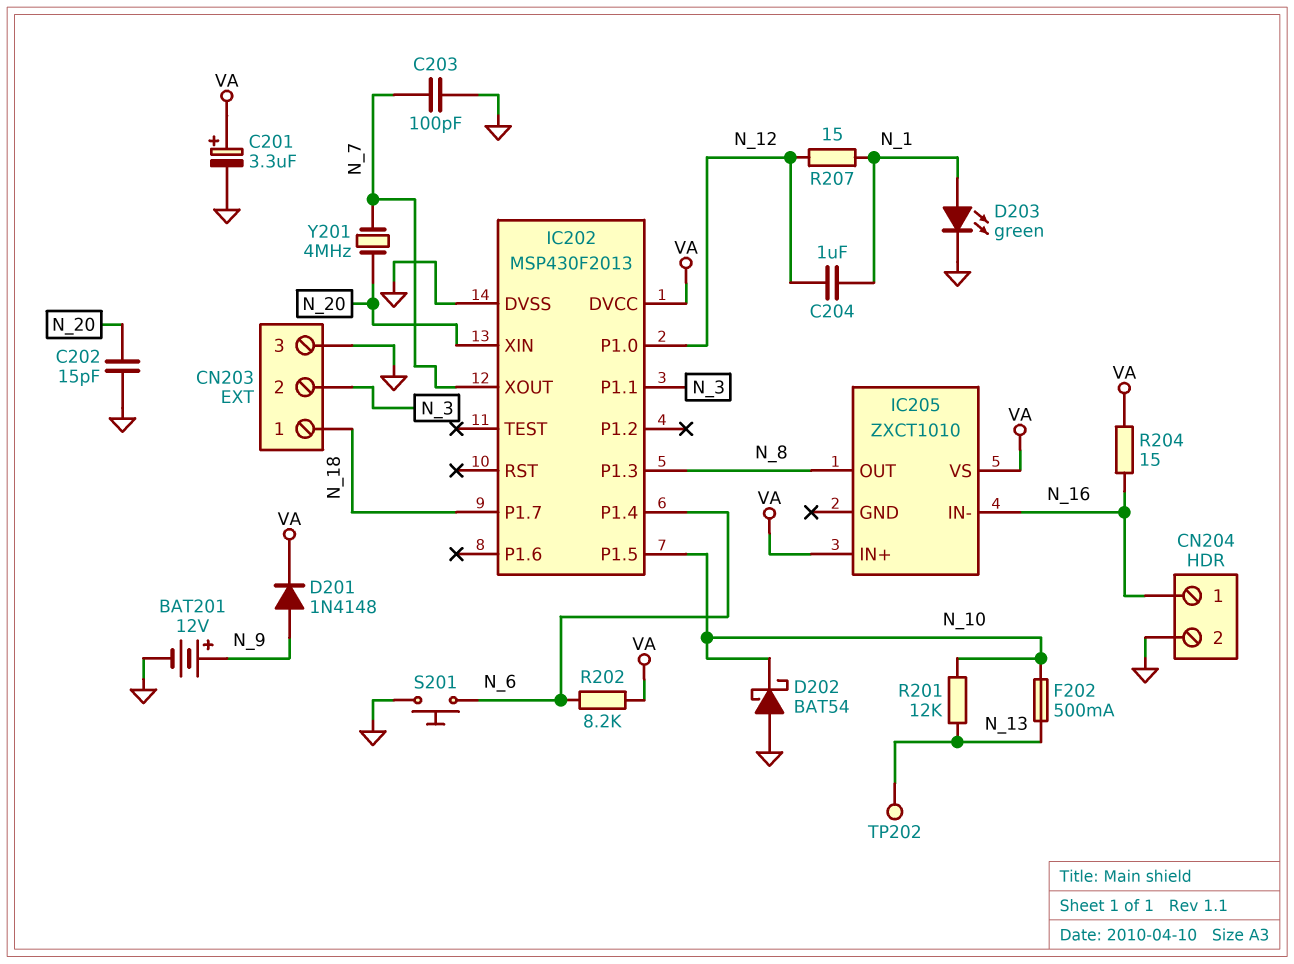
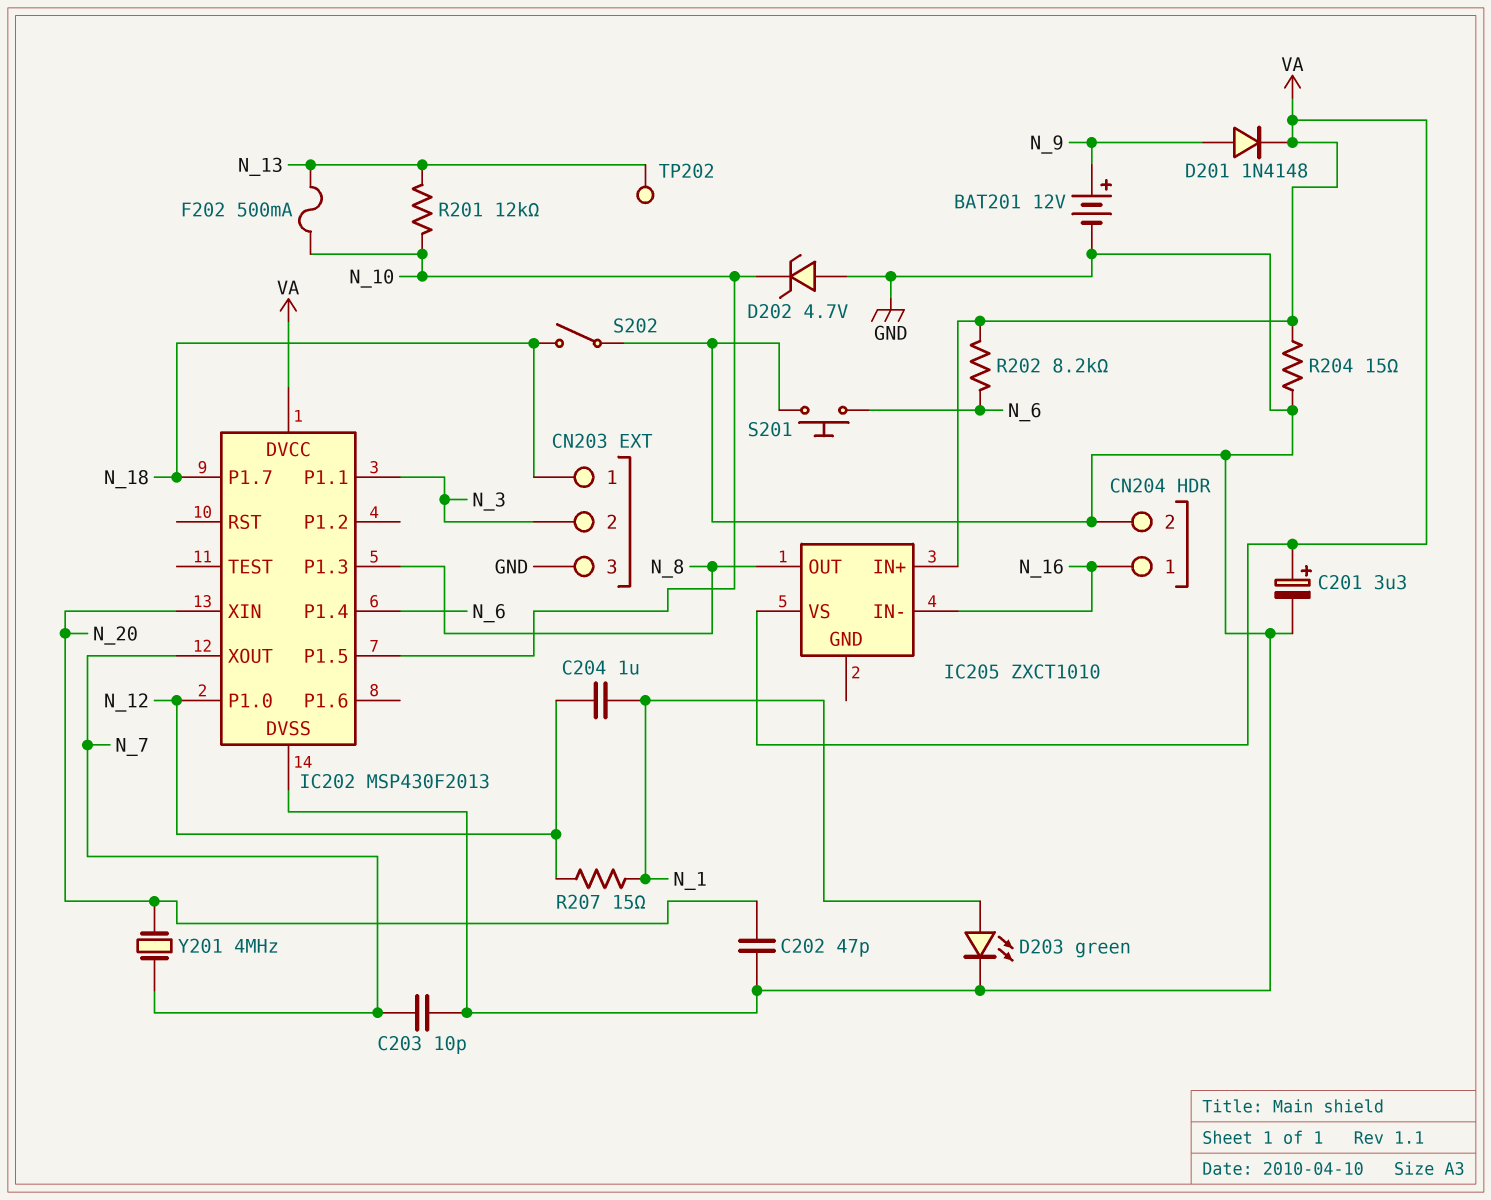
C202: 15pF (GND, N_20) -> 47pF (GND, N_20)
C203: 100pF (GND, N_7) -> 10pF (GND, N_7)
D202: schottky BAT54 (A GND, K N_10) -> zener 4.7V (A GND, K N_10)
R204: 15 (N_16, VA) -> 15 (GND, VA)
S202: none -> switch (GND, N_18)

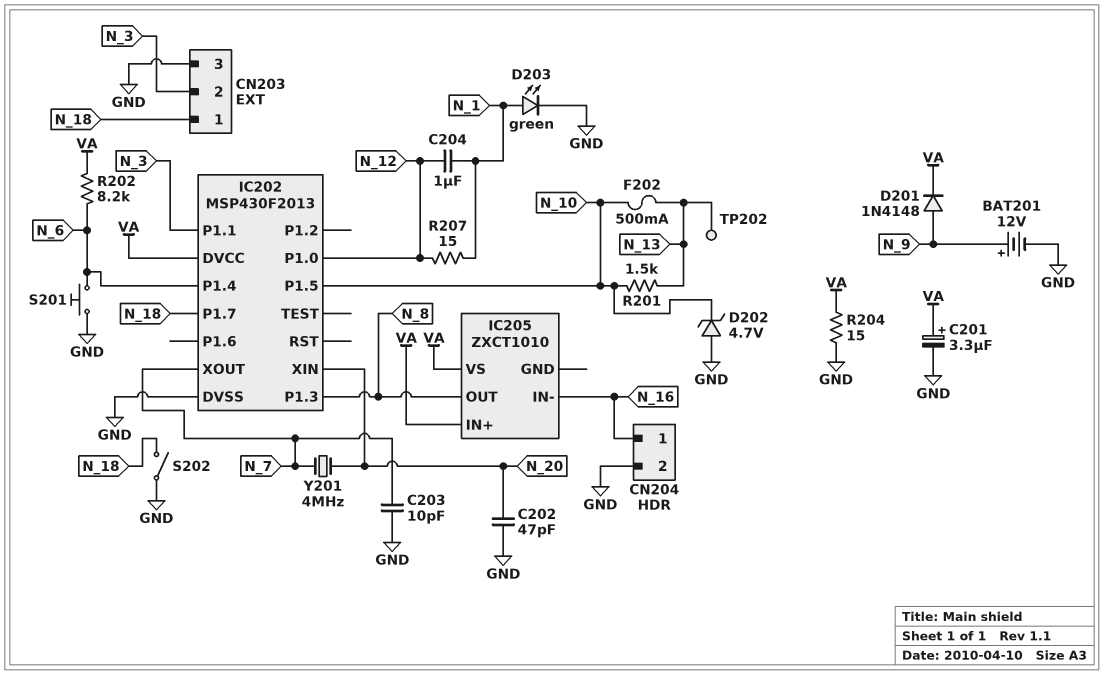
R201: 12k (N_10, N_13) -> 1.5k (N_10, N_13)

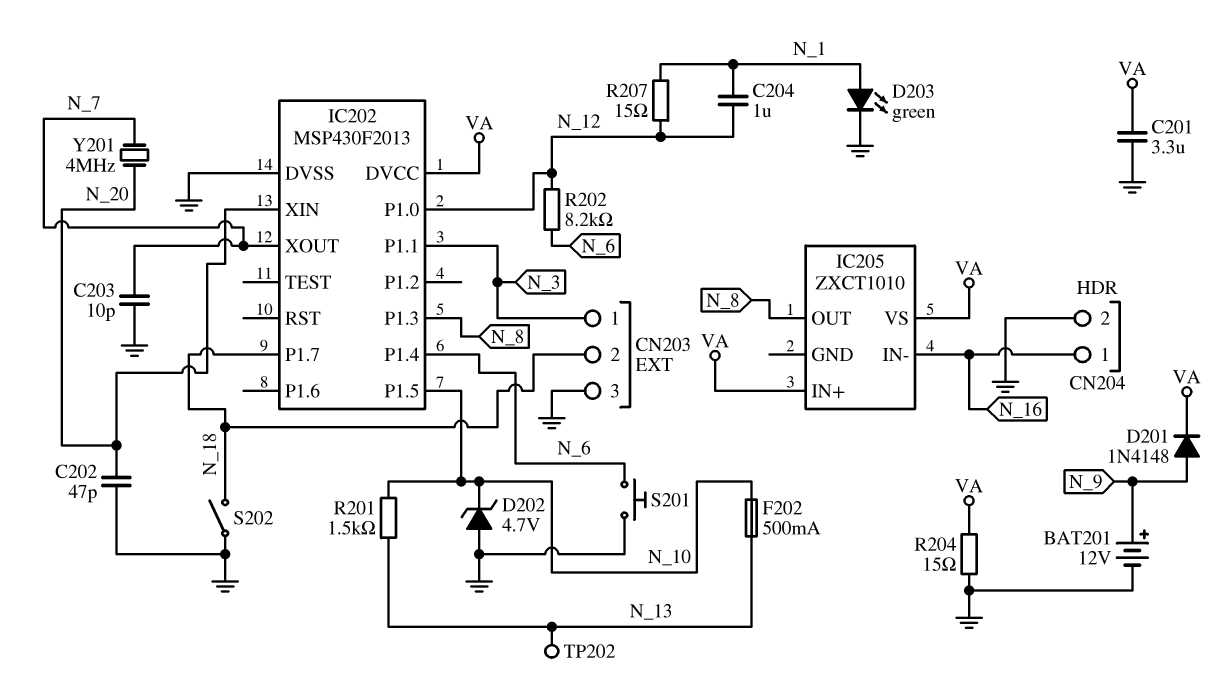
C201: 3.3uF (plus VA, minus GND) -> 3.3uF (GND, VA)
CN203 pin 1: N_18 -> N_3
CN203 pin 2: N_3 -> N_18
R202: 8.2k (N_6, VA) -> 8.2k (N_6, N_12)

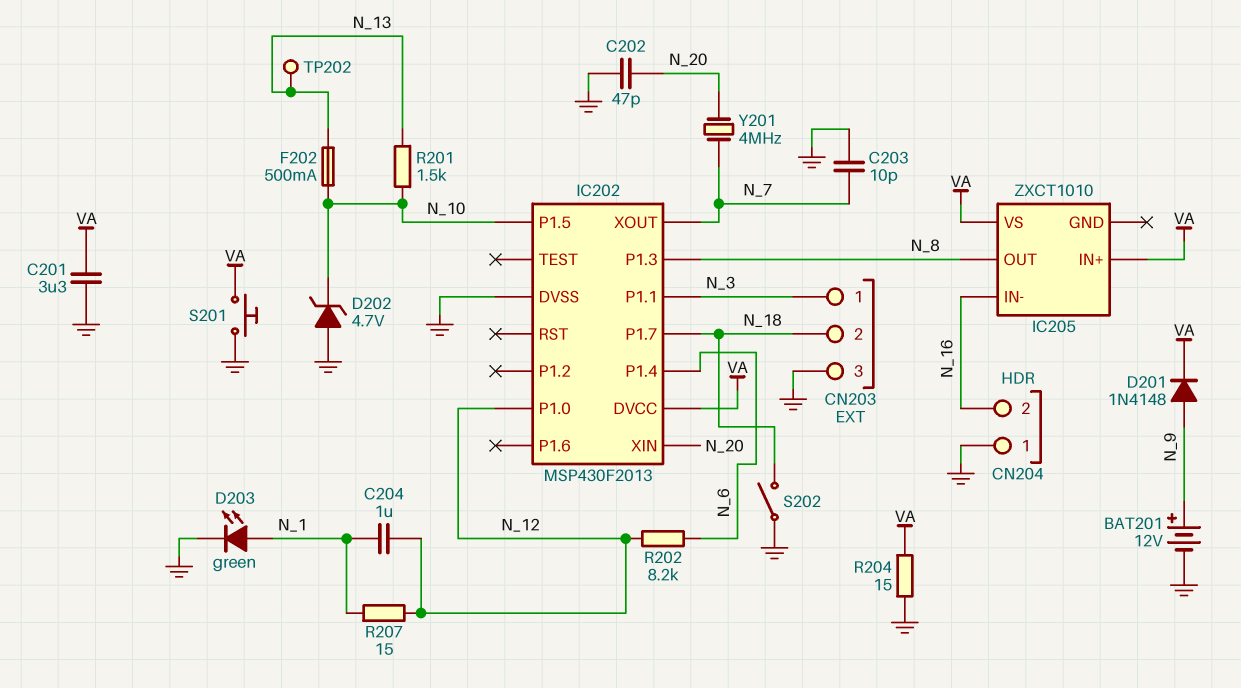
CN204 pin 1: N_16 -> GND
CN204 pin 2: GND -> N_16
S201: button (GND, N_6) -> button (GND, VA)

